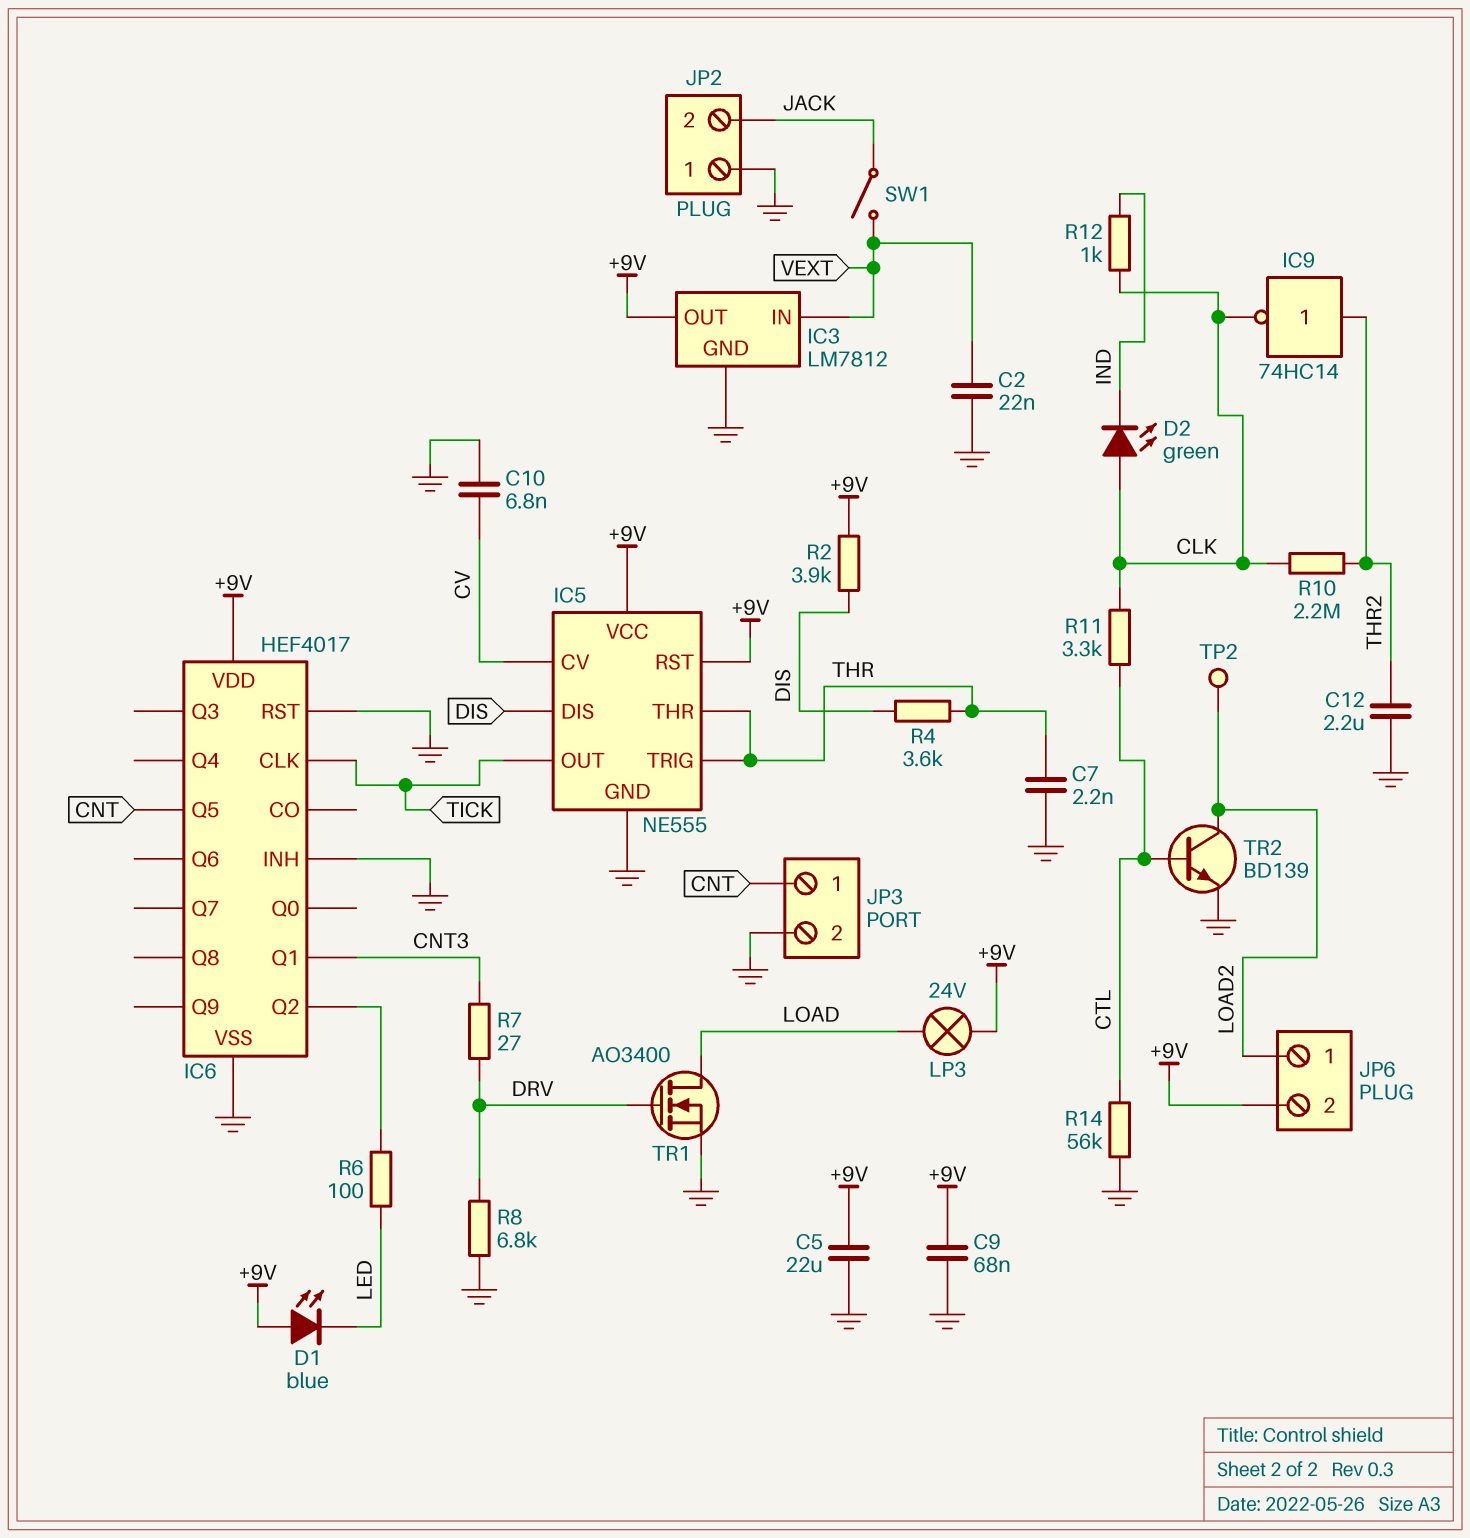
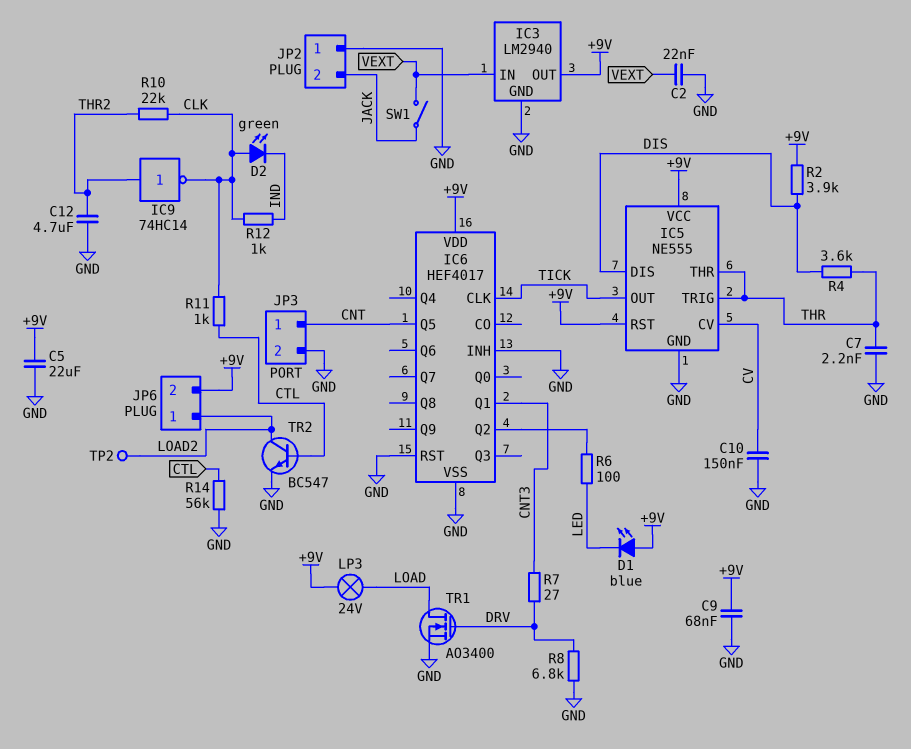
C10: 6.8nF (CV, GND) -> 150nF (CV, GND)
C12: 2.2uF (GND, THR2) -> 4.7uF (GND, THR2)
IC3: LM7812 -> LM2940
R10: 2.2M (CLK, THR2) -> 22k (CLK, THR2)
R11: 3.3k (CLK, CTL) -> 1k (CLK, CTL)
TR2: NPN BD139 (B CTL, C LOAD2, E GND) -> NPN BC547 (B CTL, C LOAD2, E GND)

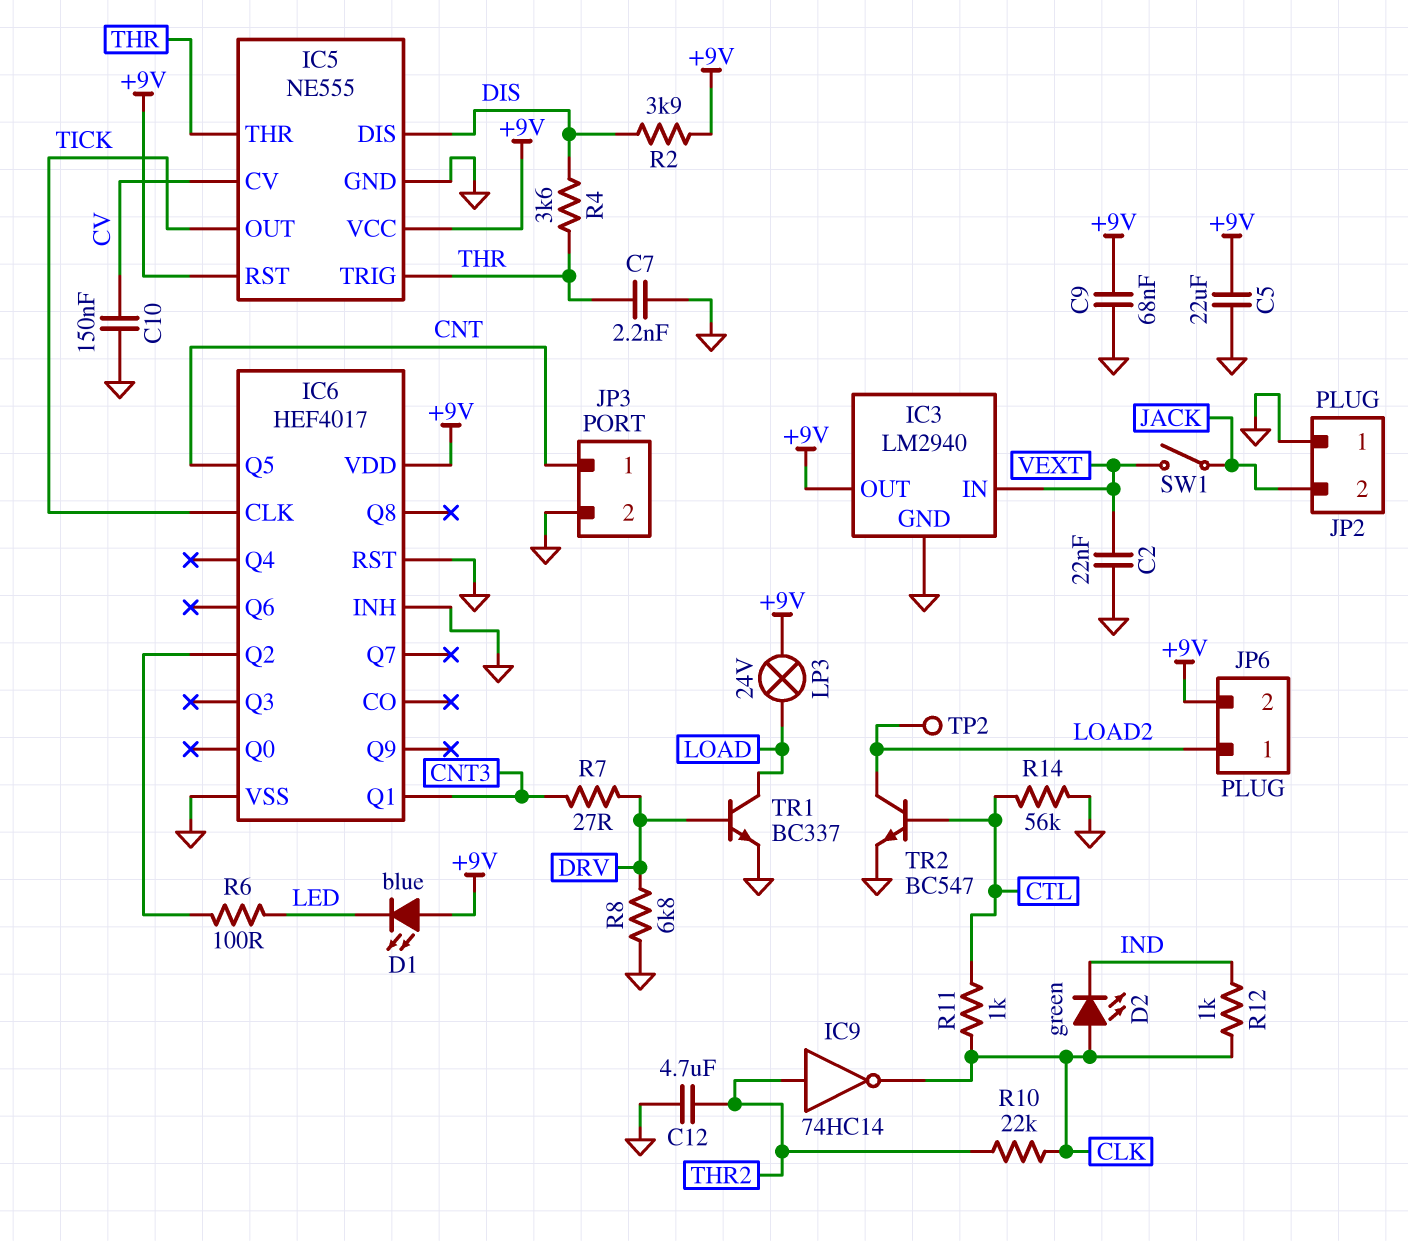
TR1: NMOS AO3400 (G DRV, D LOAD, S GND) -> NPN BC337 (B DRV, C LOAD, E GND)

